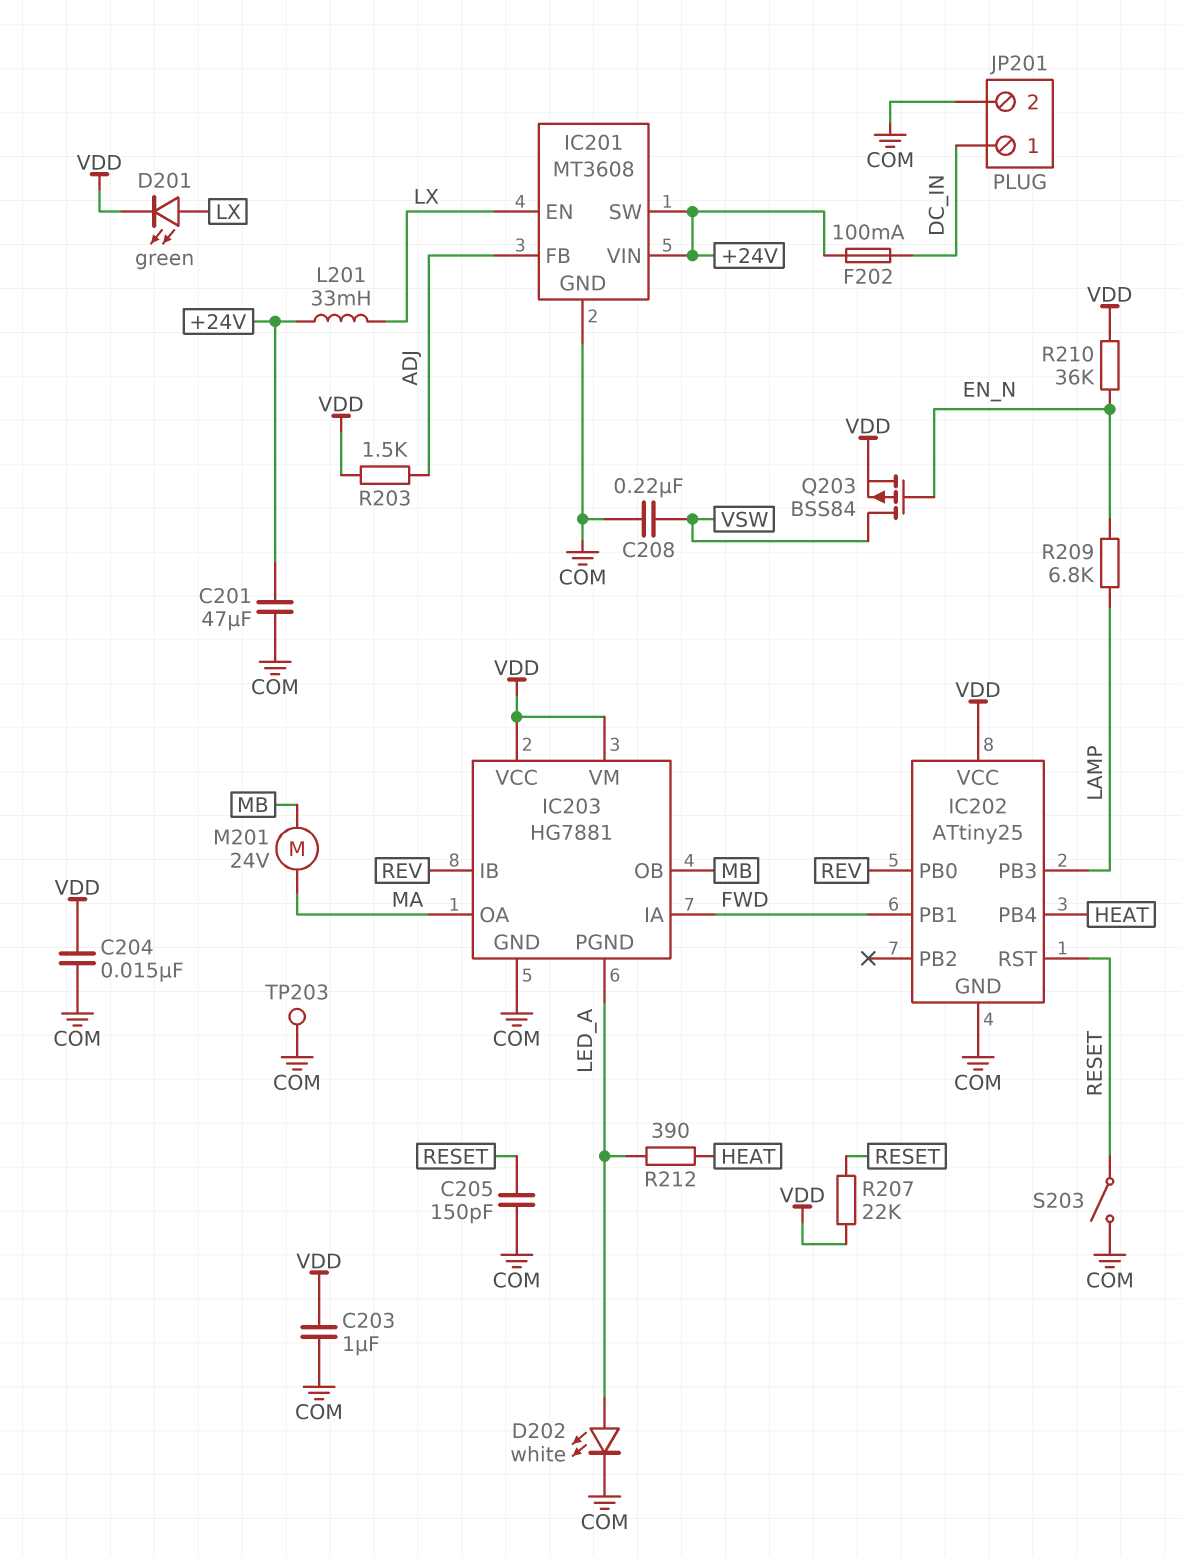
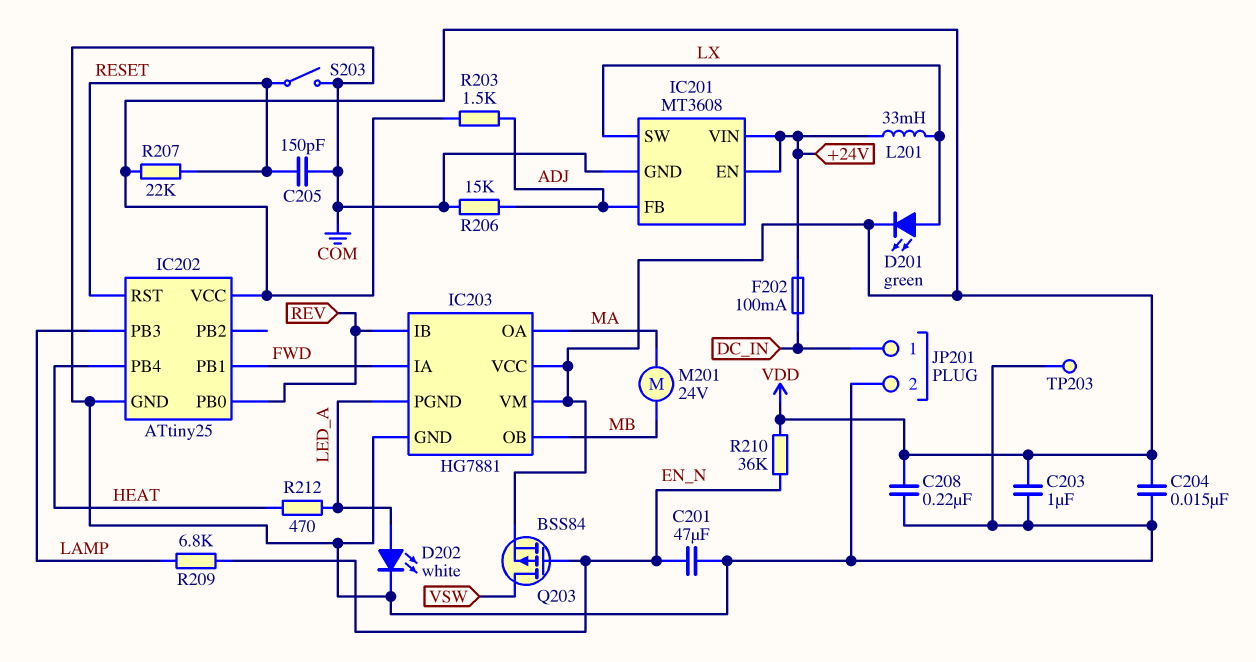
C201: 47uF (+24V, COM) -> 47uF (COM, EN_N)
C208: 220nF (COM, VSW) -> 220nF (COM, VDD)
IC201 pin EN: LX -> +24V
IC201 pin SW: +24V -> LX
R206: none -> 15k (ADJ, COM)
R212: 390 (HEAT, LED_A) -> 470 (HEAT, LED_A)

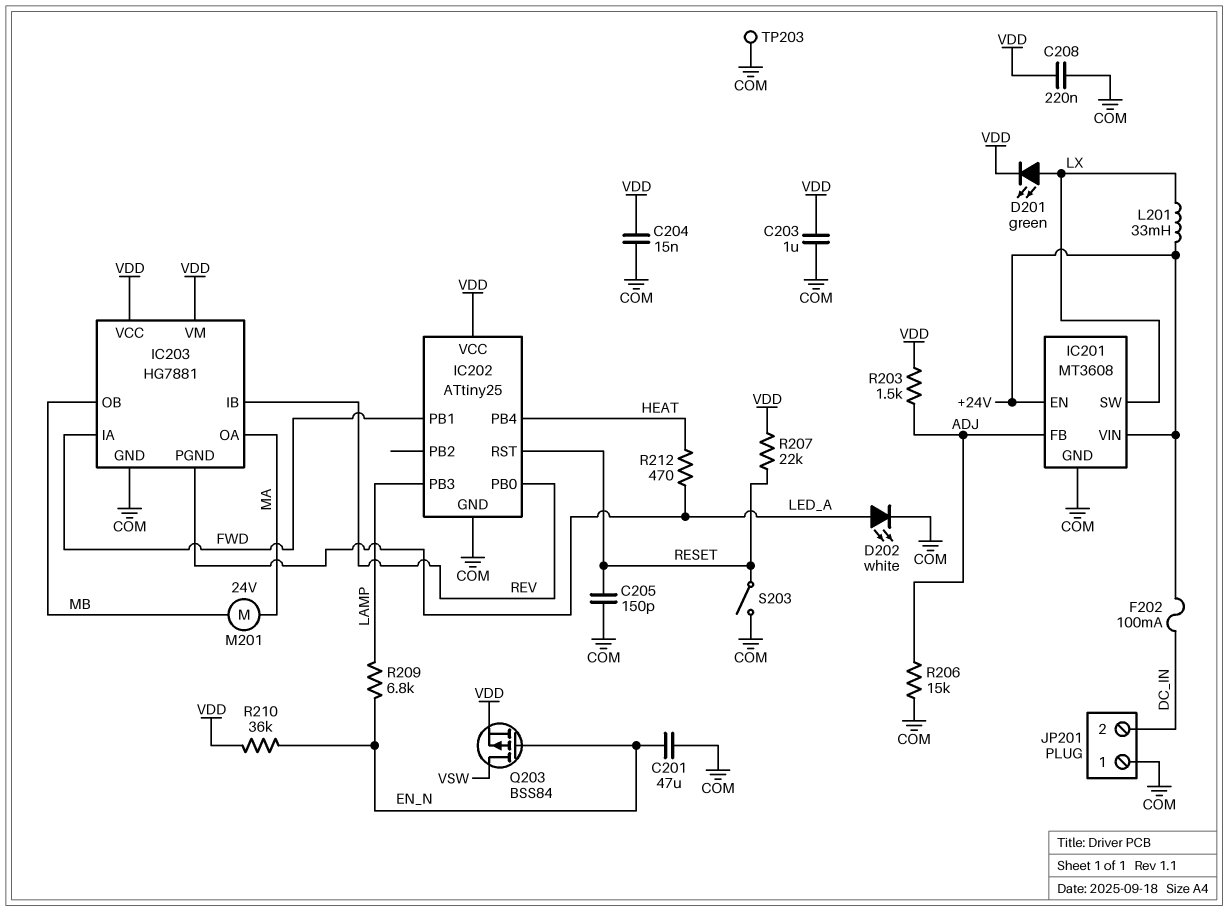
JP201 pin 1: DC_IN -> COM
JP201 pin 2: COM -> DC_IN

